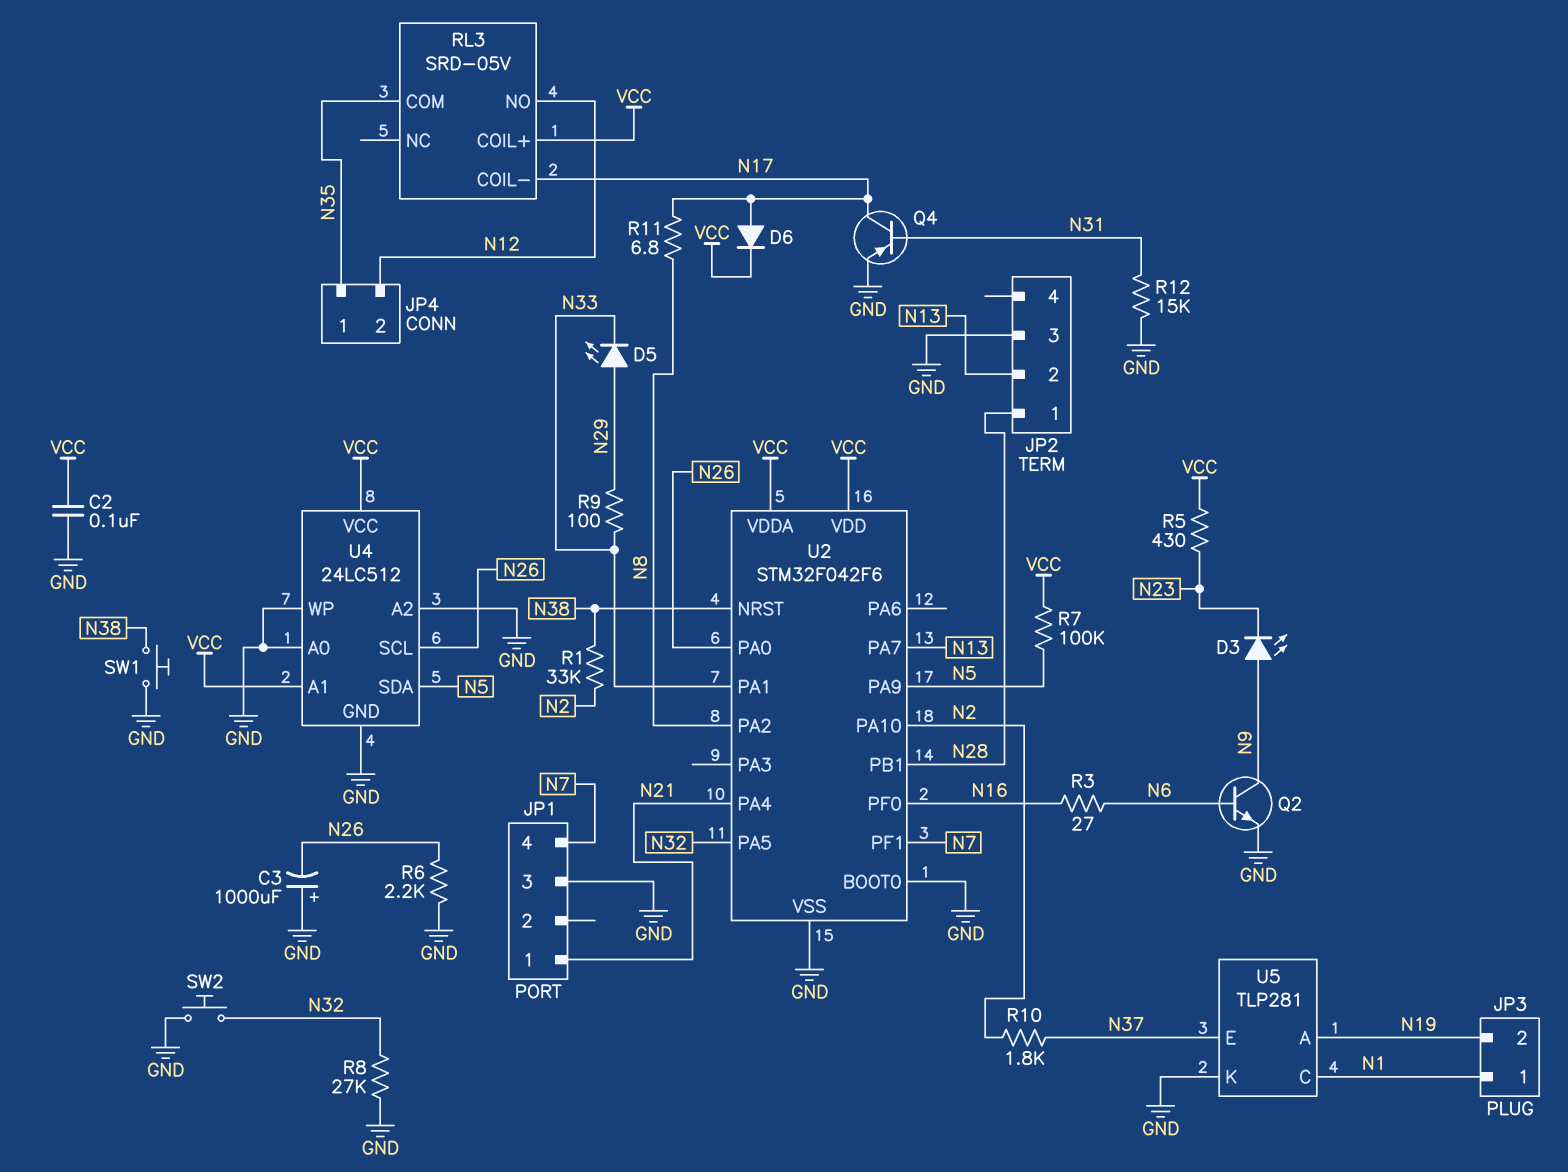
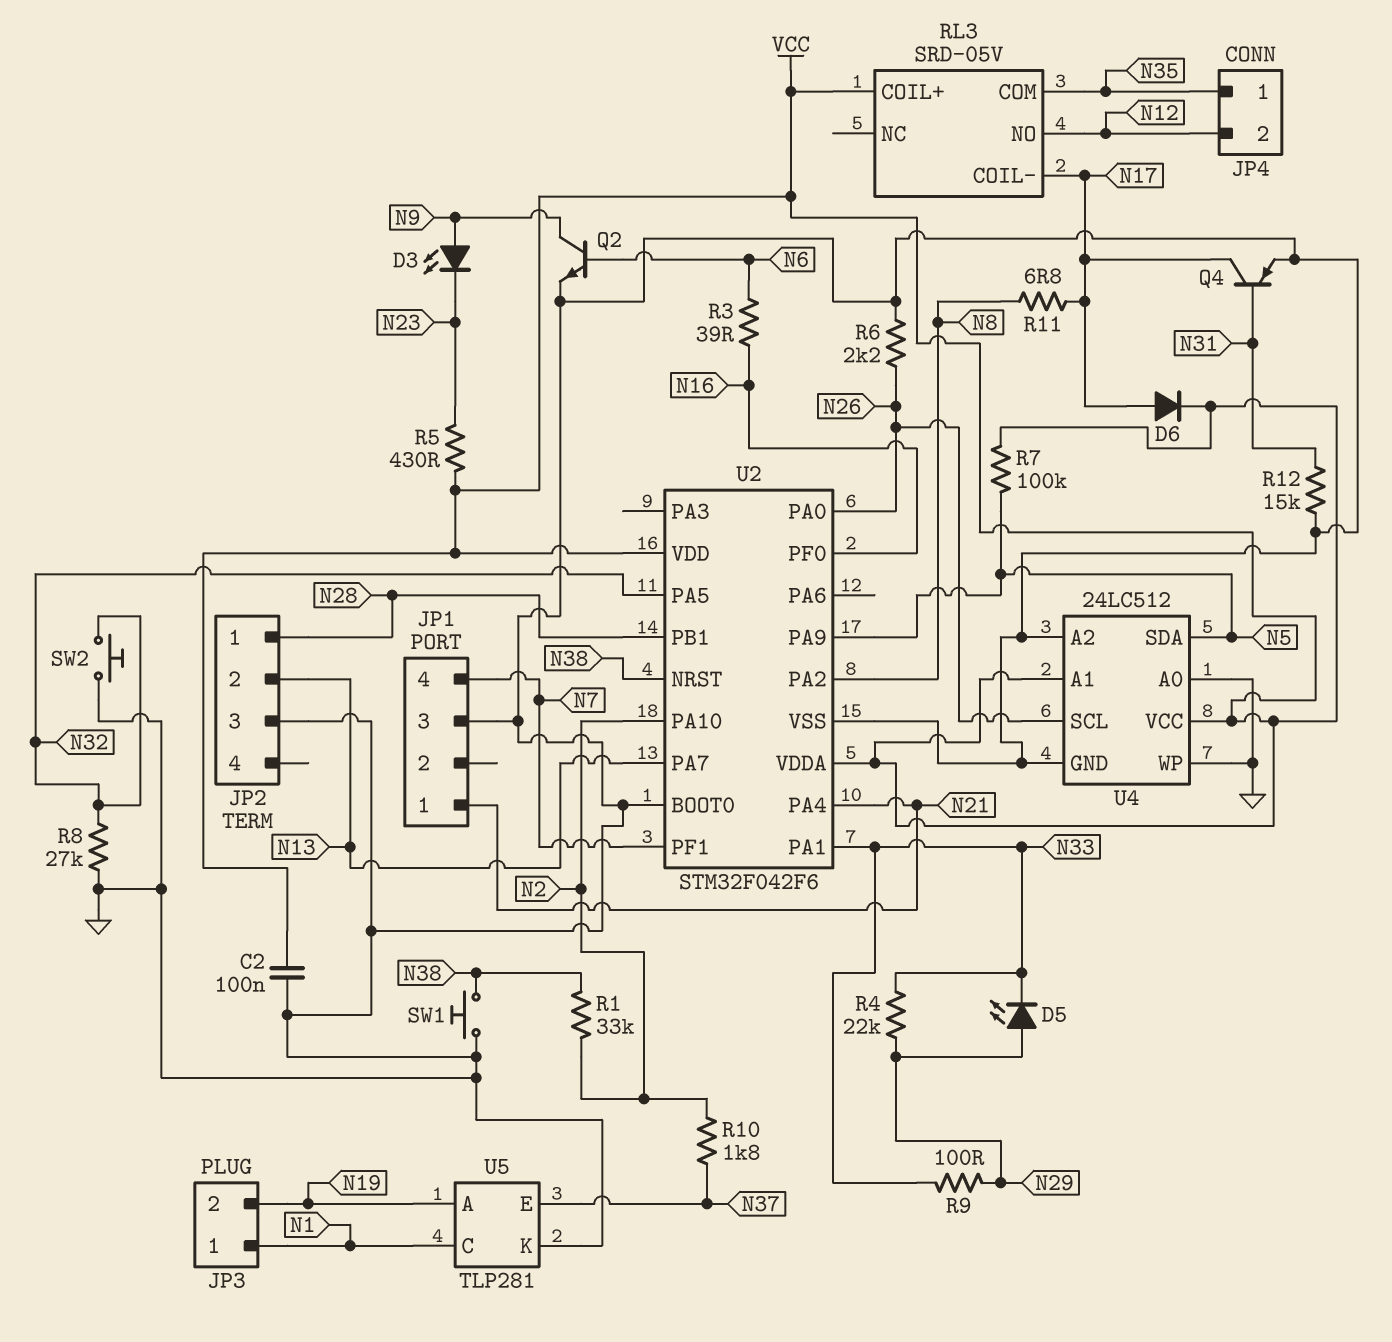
C3: 1000uF (plus GND, minus N26) -> none
R3: 27 (N6, N16) -> 39 (N6, N16)
R4: none -> 22k (N29, N33)

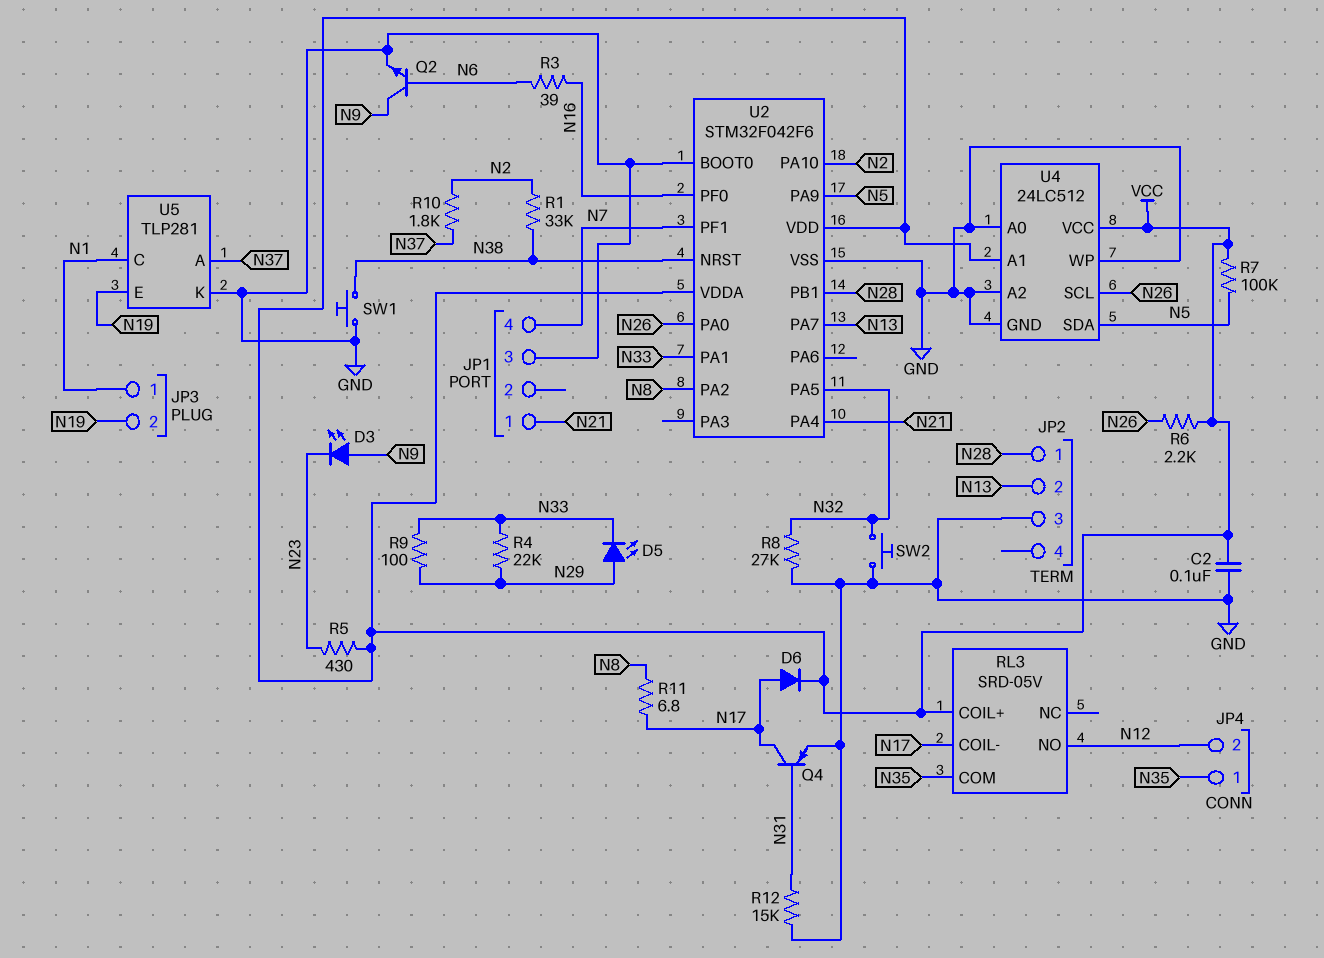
R6: 2.2k (GND, N26) -> 2.2k (N26, VCC)
U5 pin A: N19 -> N37
U5 pin E: N37 -> N19

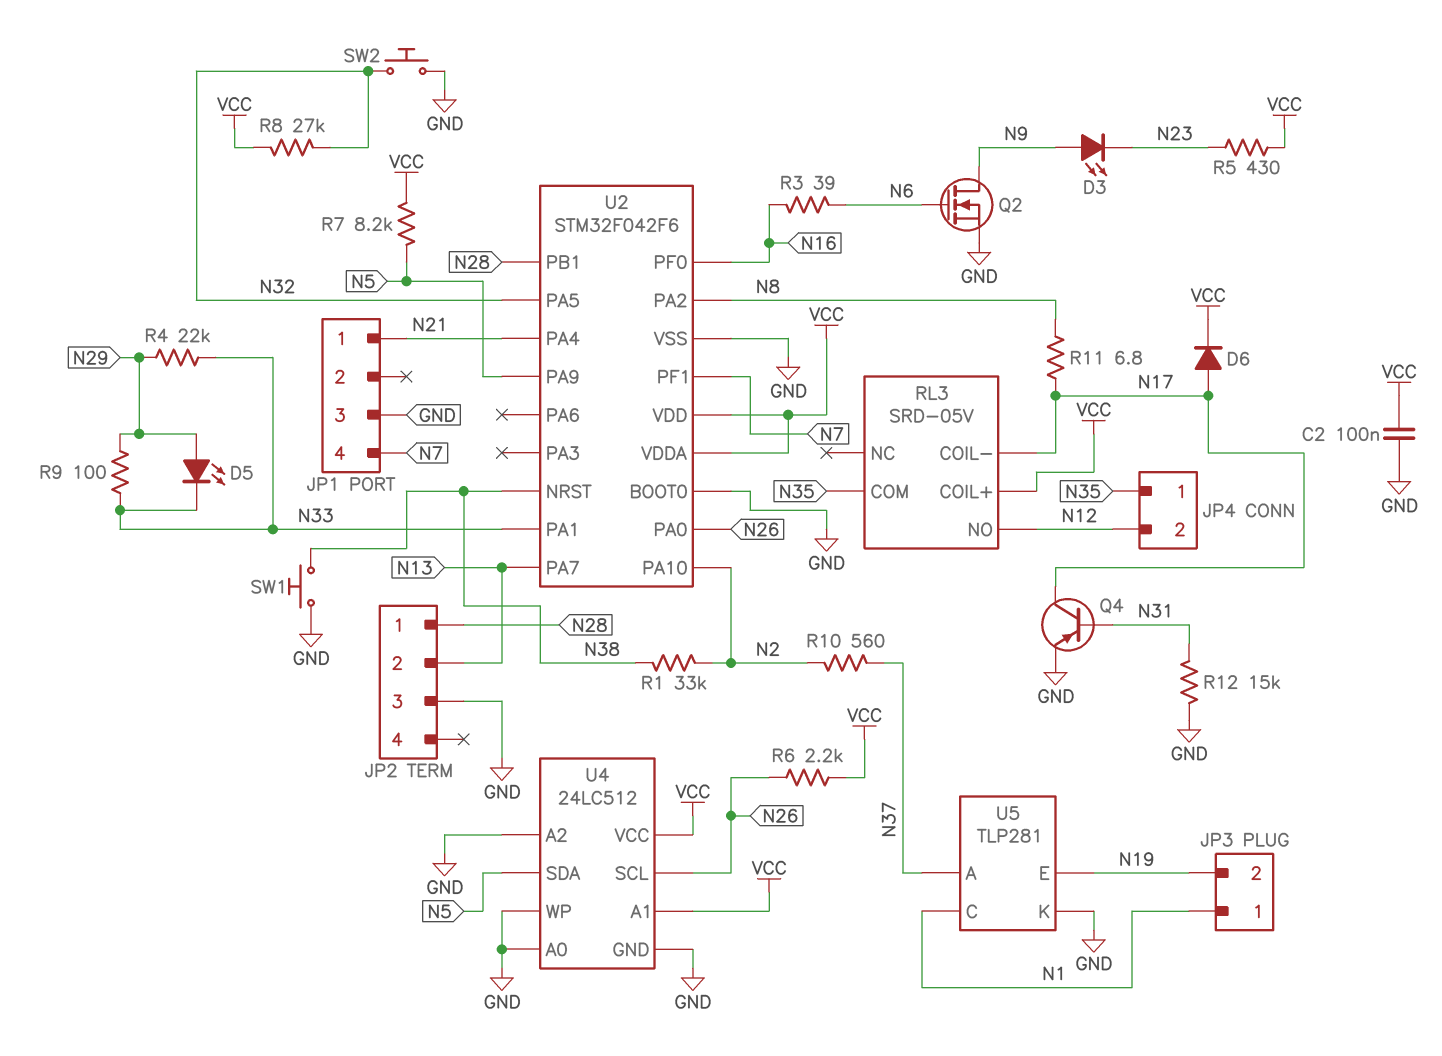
Q2: NPN (B N6, C N9, E GND) -> NMOS (G N6, D N9, S GND)
R7: 100k (N5, VCC) -> 8.2k (N5, VCC)
R8: 27k (GND, N32) -> 27k (N32, VCC)
R10: 1.8k (N2, N37) -> 560 (N2, N37)

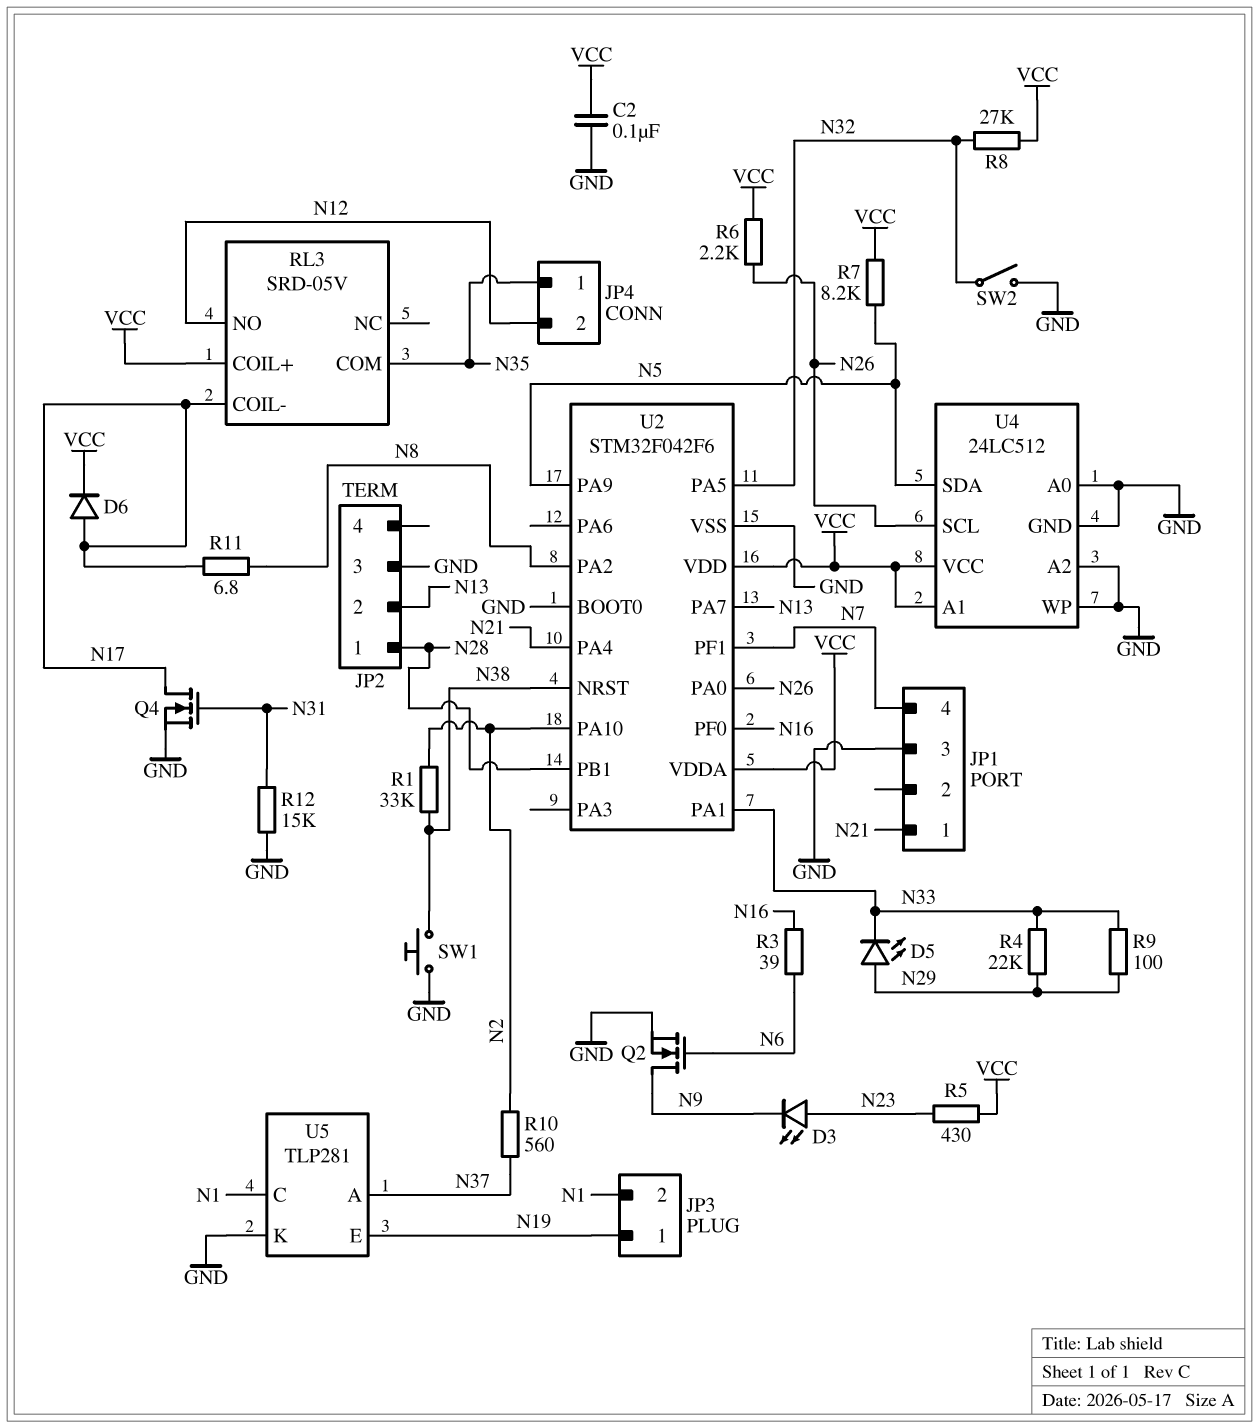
D3: LED (A N9, K N23) -> LED (A N23, K N9)
JP3 pin 1: N1 -> N19
JP3 pin 2: N19 -> N1
Q4: PNP (B N31, C N17, E GND) -> NMOS (G N31, D N17, S GND)
SW2: button (GND, N32) -> switch (GND, N32)

